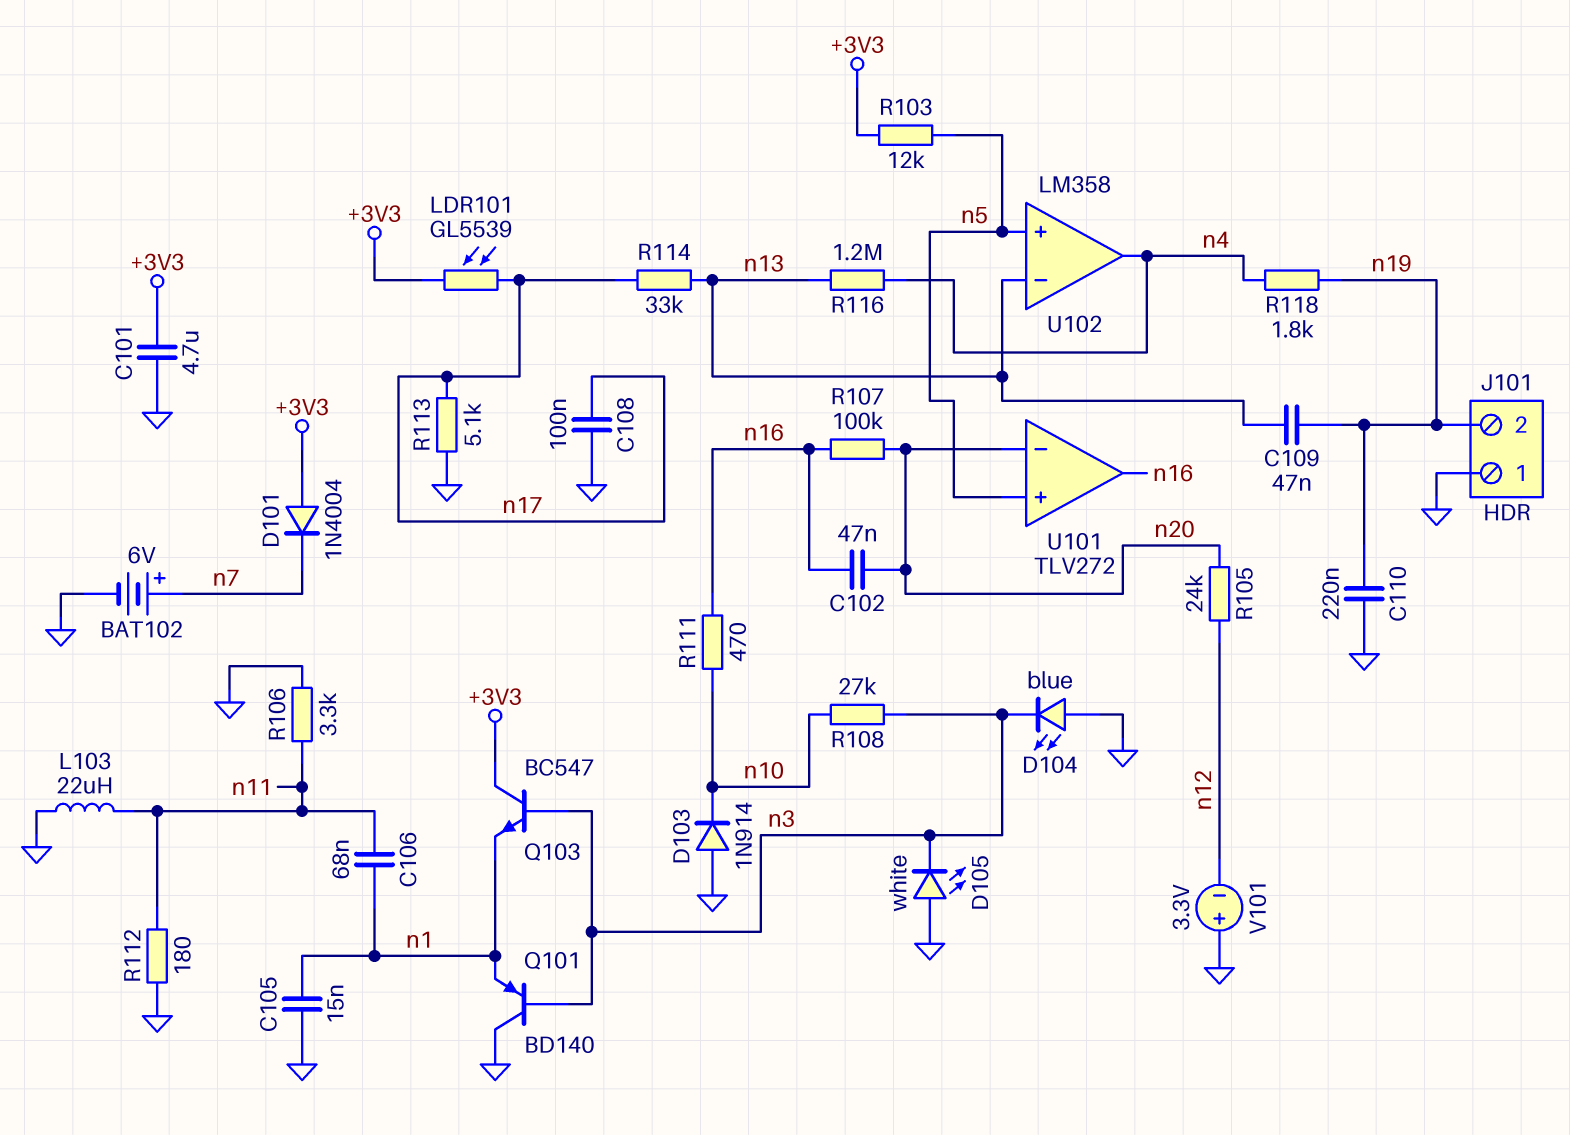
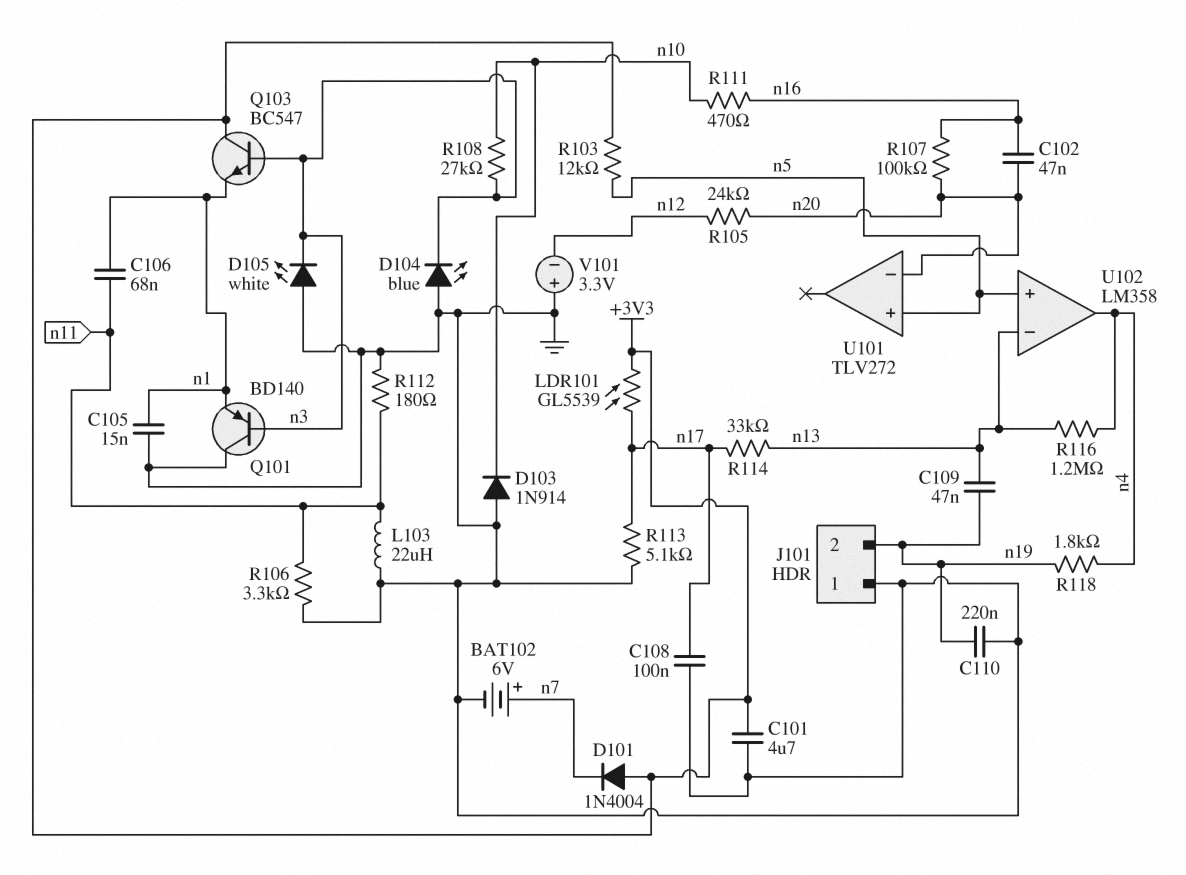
U101 pin out: n16 -> none

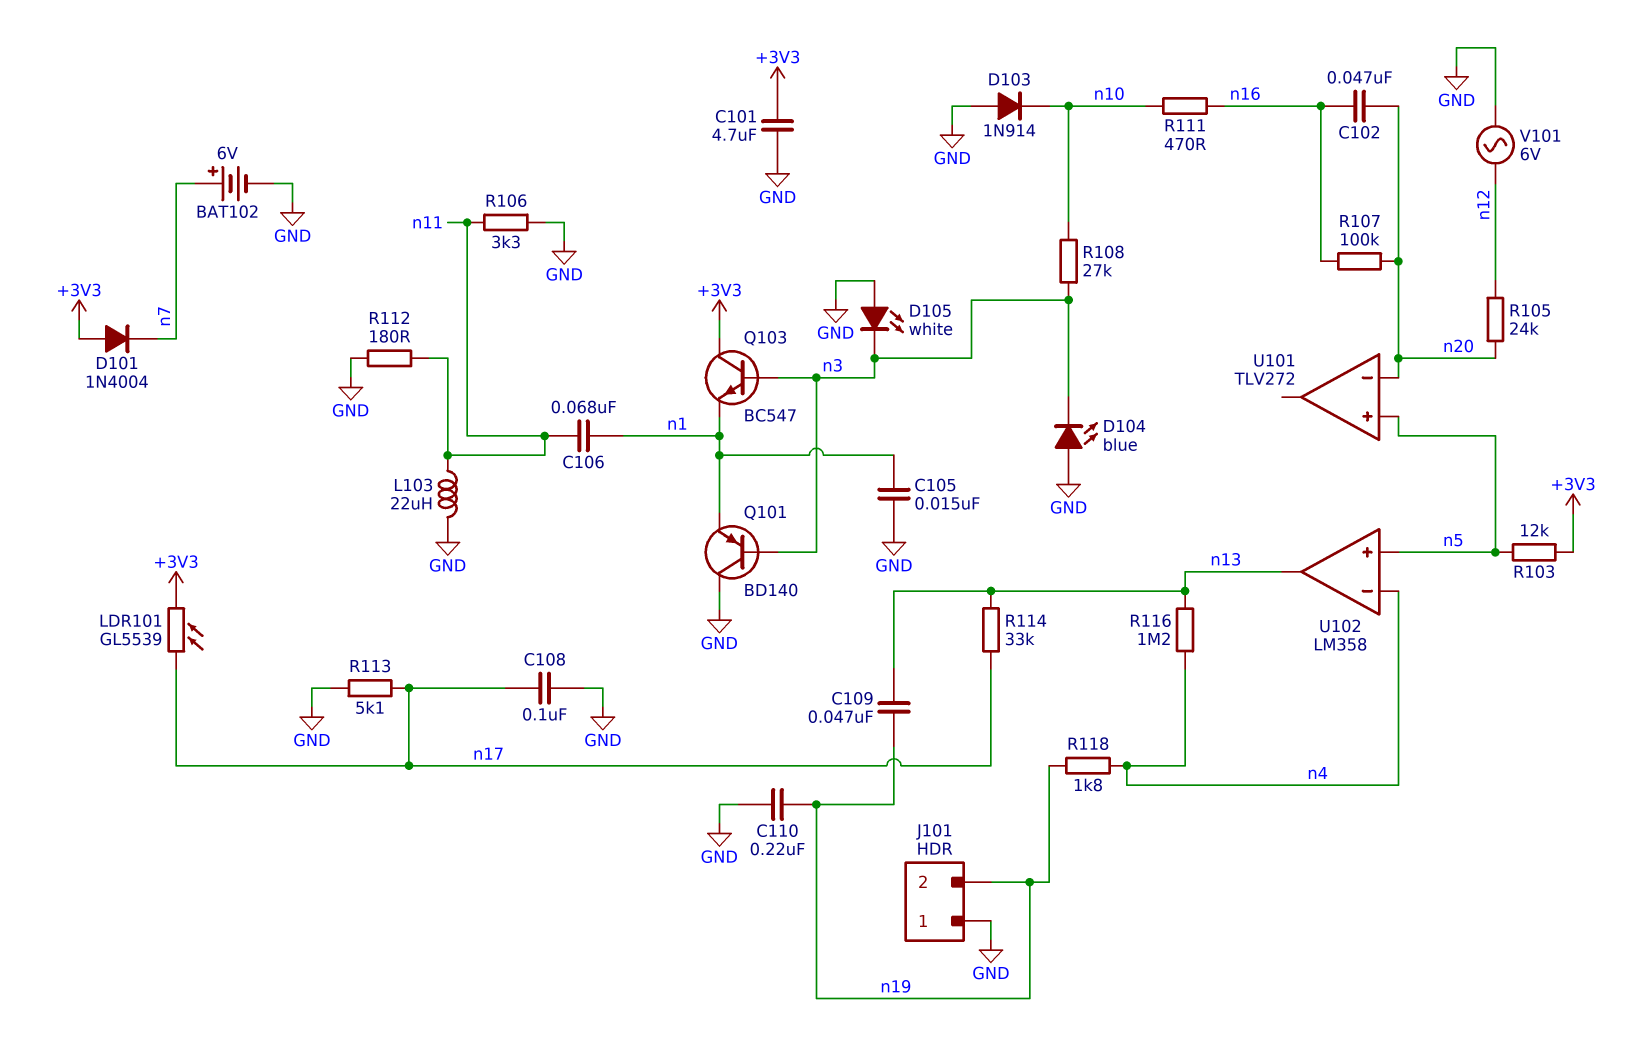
U102 pin in-: n13 -> n4
U102 pin out: n4 -> n13
V101: 3.3V (plus GND, minus n12) -> AC 6V (GND, n12)

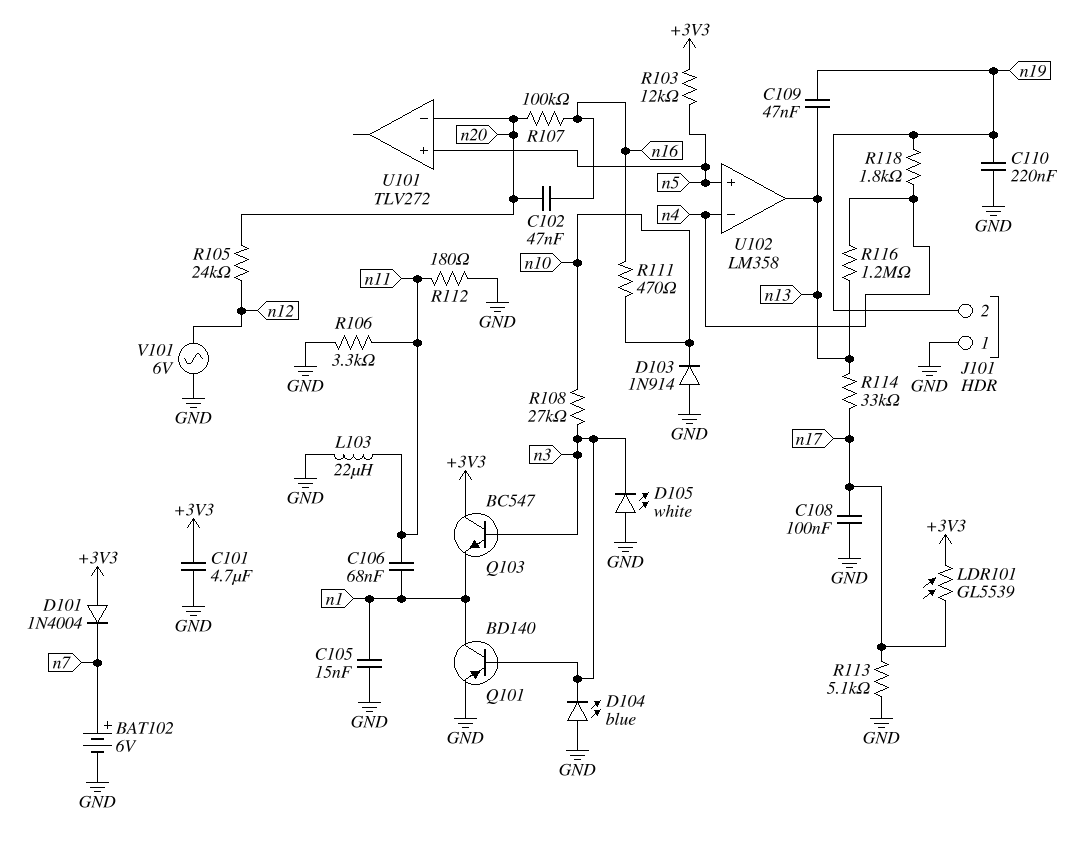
Q101: PNP BD140 (B n3, C GND, E n1) -> PNP BD140 (B n3, C n1, E GND)

